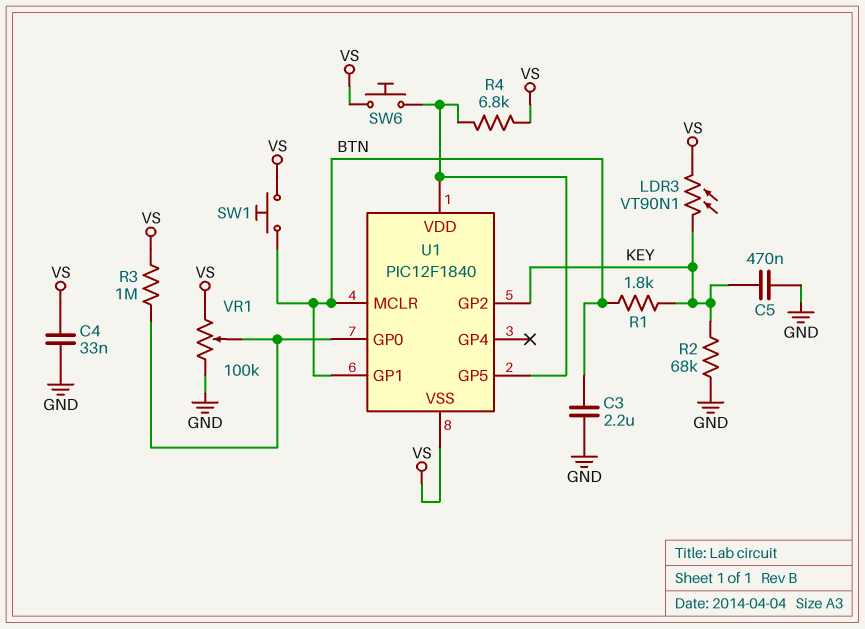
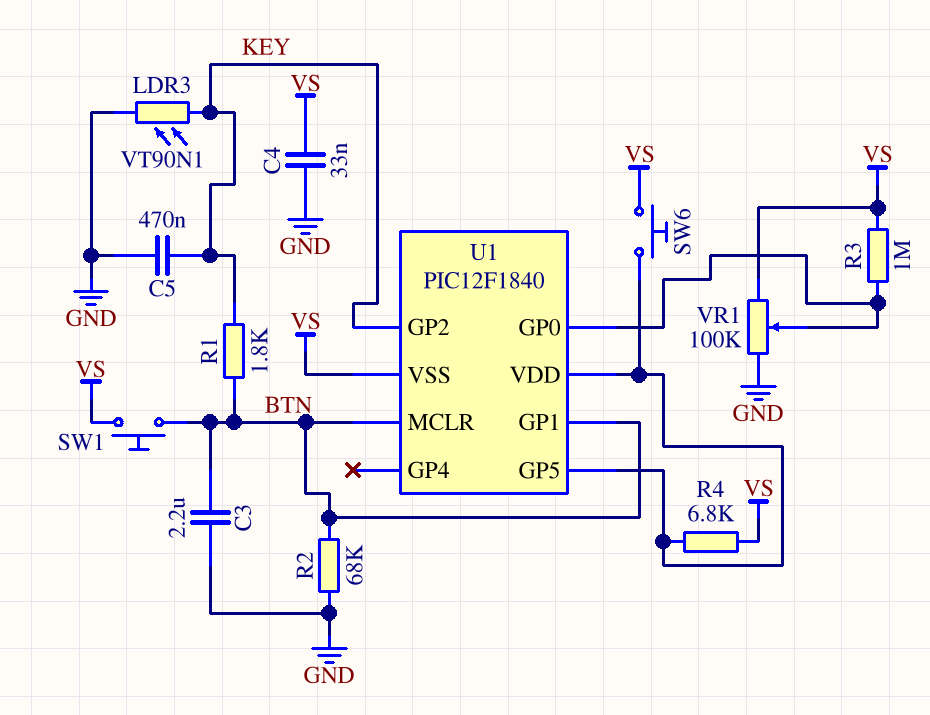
LDR3: VT90N1 (KEY, VS) -> VT90N1 (GND, KEY)
R2: 68k (GND, KEY) -> 68k (BTN, GND)

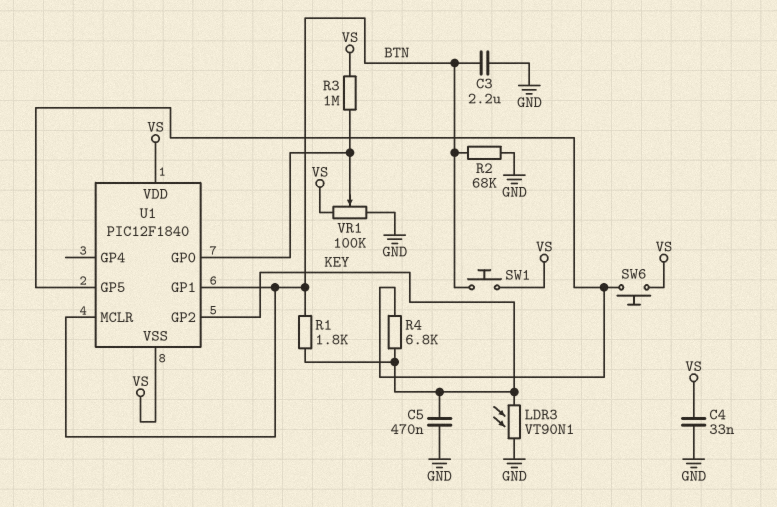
R4: 6.8k (U1/GP5, VS) -> 6.8k (KEY, U1/GP5)
U1 pin VDD: U1/GP5 -> VS

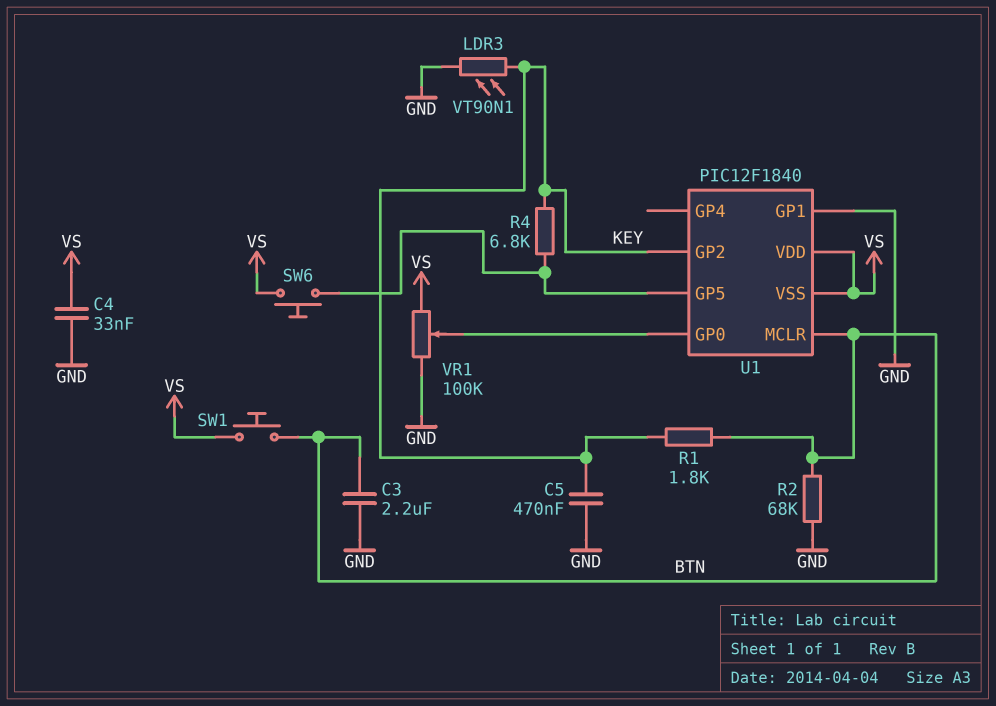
R3: 1M (U1/GP0, VS) -> none
U1 pin GP1: BTN -> GND

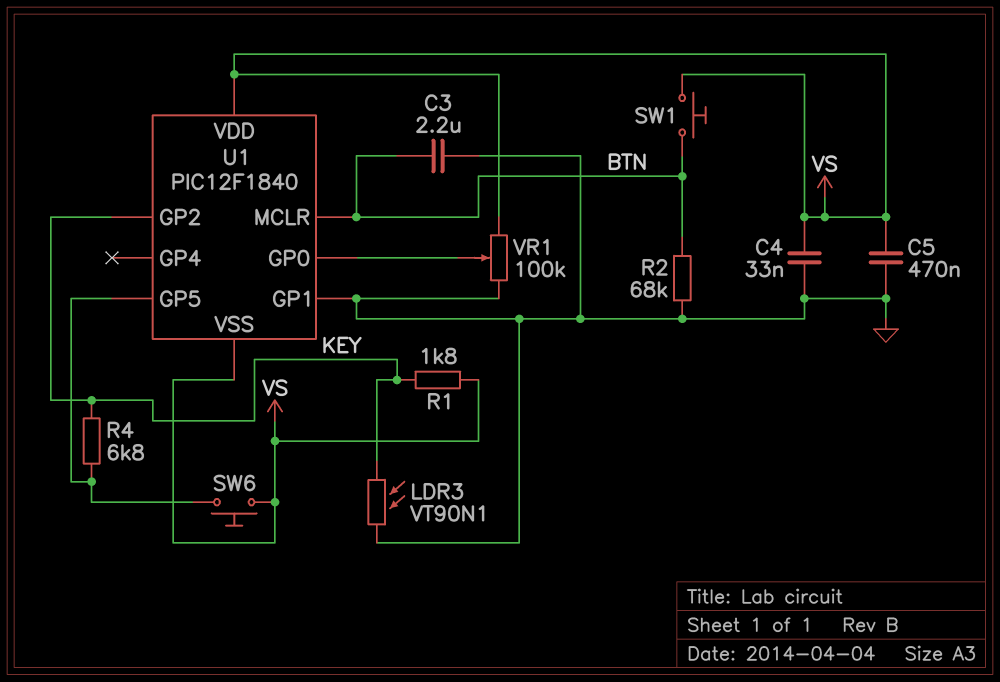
C5: 470nF (GND, KEY) -> 470nF (GND, VS)
R1: 1.8k (BTN, KEY) -> 1.8k (KEY, VS)

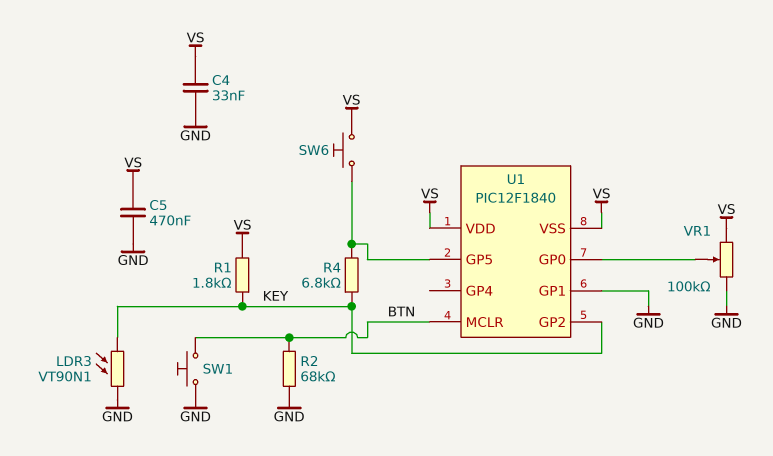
C3: 2.2uF (BTN, GND) -> none
SW1: button (BTN, VS) -> button (BTN, GND)

